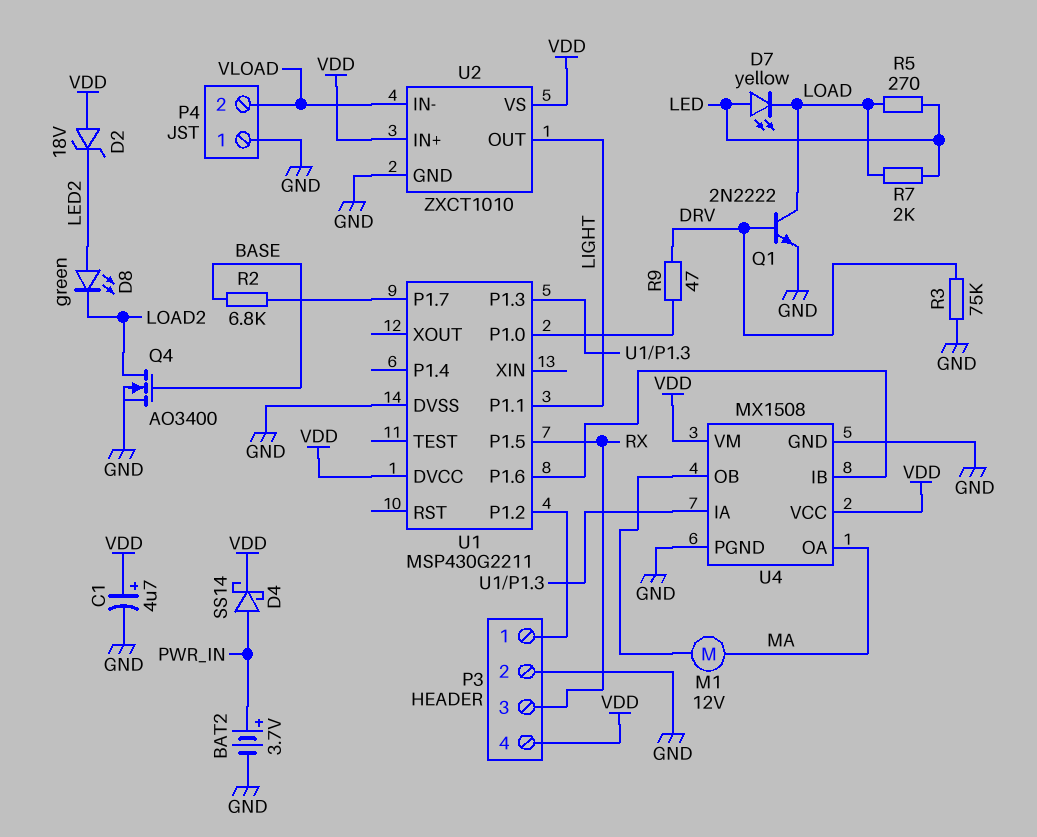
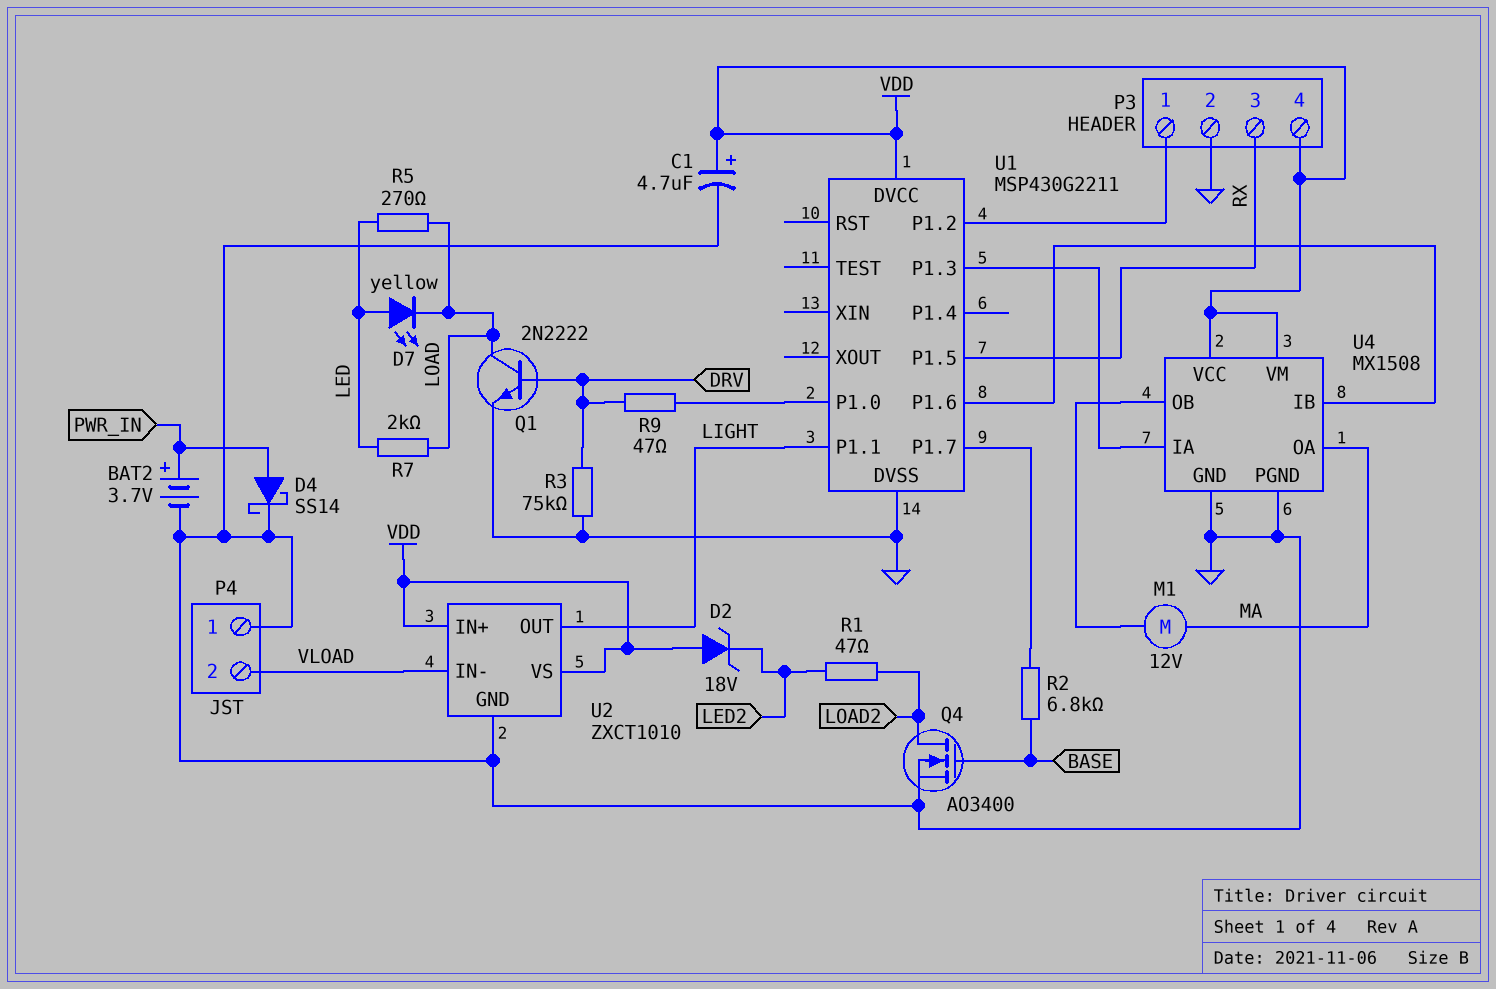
D4: schottky SS14 (A PWR_IN, K VDD) -> schottky SS14 (A PWR_IN, K GND)
D8: LED green (A LED2, K LOAD2) -> none
R1: none -> 47 (LED2, LOAD2)

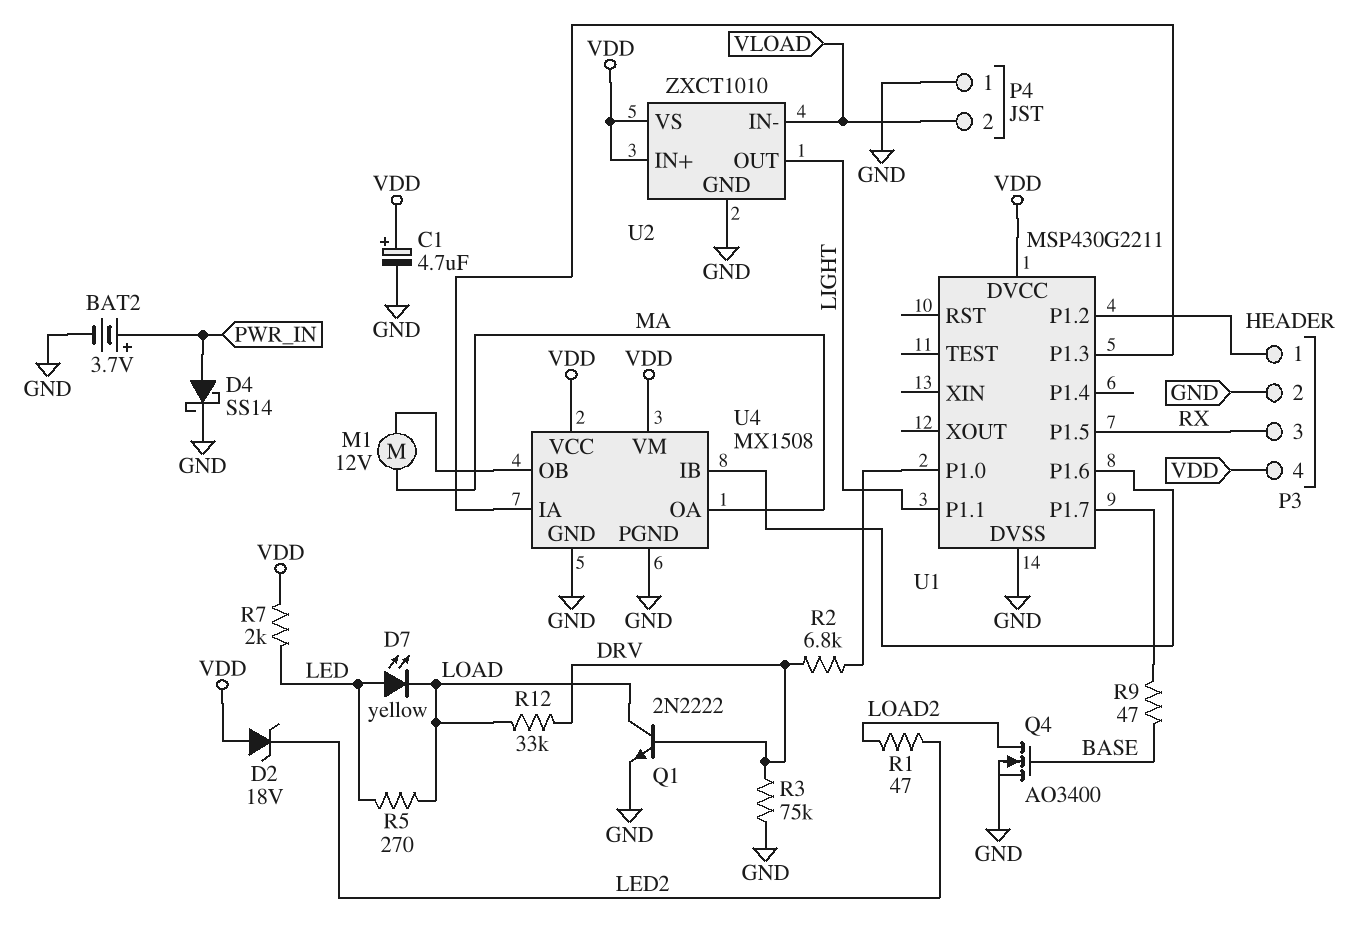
R2: 6.8k (BASE, U1/P1.7) -> 6.8k (DRV, U1/P1.0)
R7: 2k (LED, LOAD) -> 2k (LED, VDD)
R9: 47 (DRV, U1/P1.0) -> 47 (BASE, U1/P1.7)
R12: none -> 33k (DRV, LOAD)

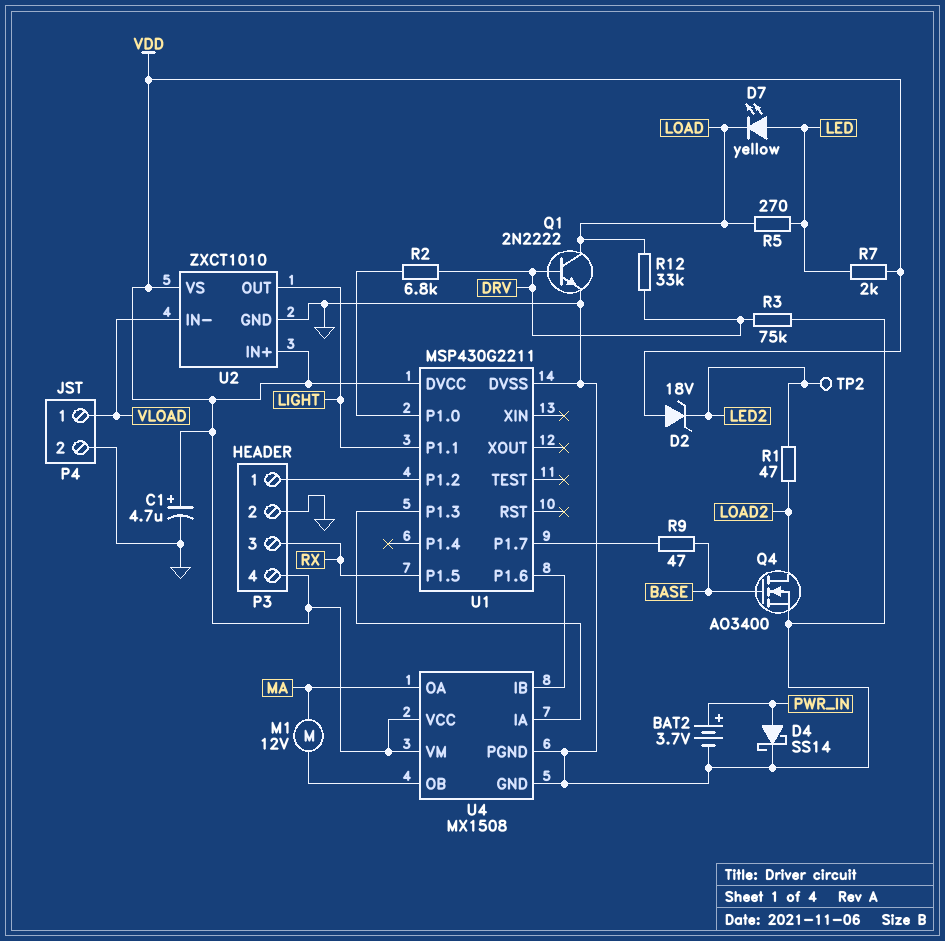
P4 pin 1: GND -> VLOAD
P4 pin 2: VLOAD -> GND
TP2: none -> test point (LED2)

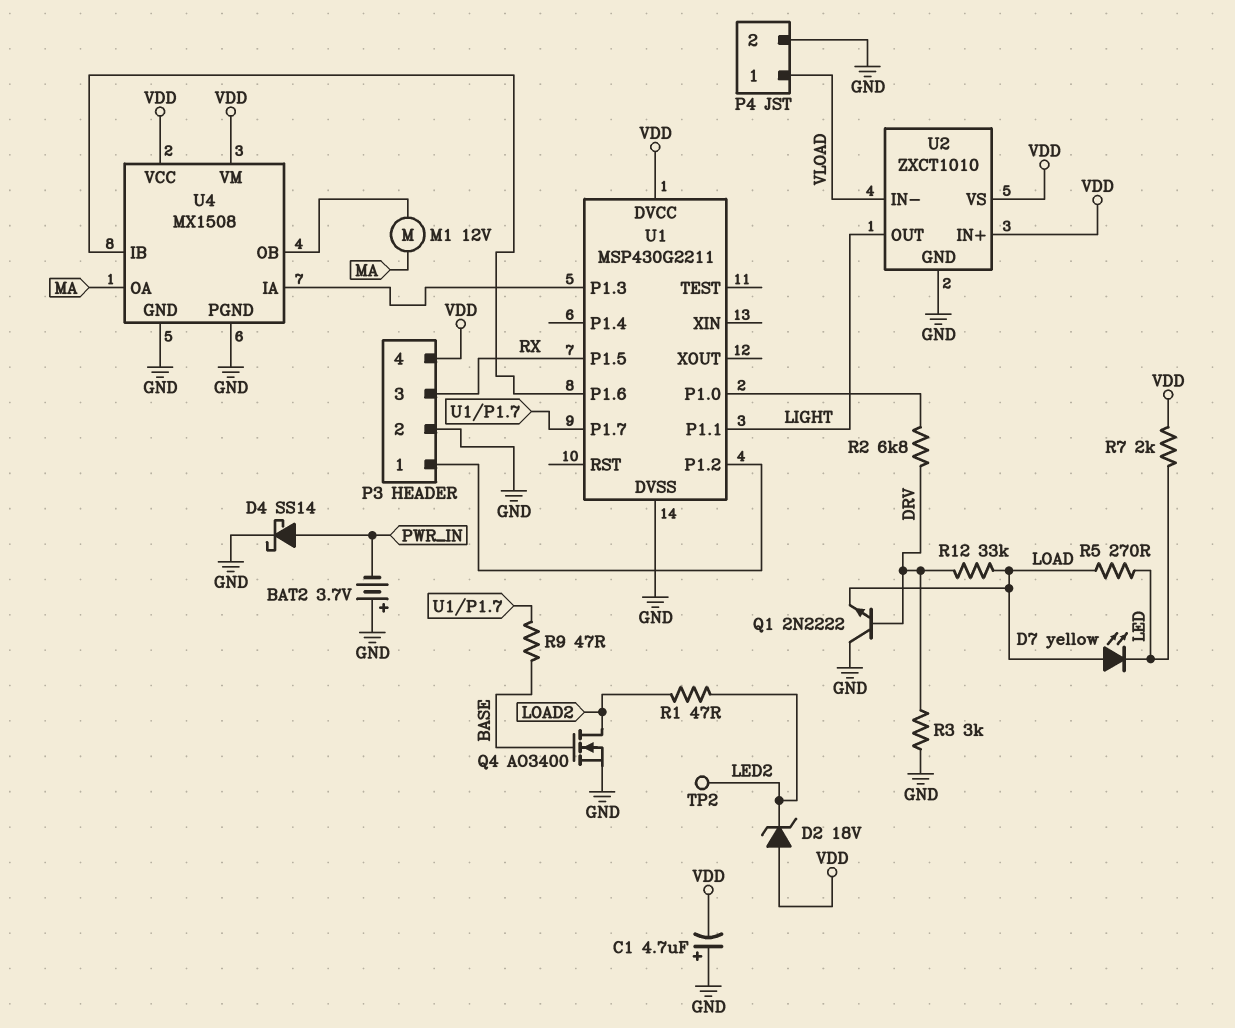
BAT2: 3.7V (plus PWR_IN, minus GND) -> 3.7V (plus GND, minus PWR_IN)
C1: 4.7uF (plus VDD, minus GND) -> 4.7uF (plus GND, minus VDD)
D7: LED yellow (A LED, K LOAD) -> LED yellow (A LOAD, K LED)
Q1: NPN 2N2222 (B DRV, C LOAD, E GND) -> NPN 2N2222 (B DRV, C GND, E LOAD)
R3: 75k (DRV, GND) -> 3k (DRV, GND)

